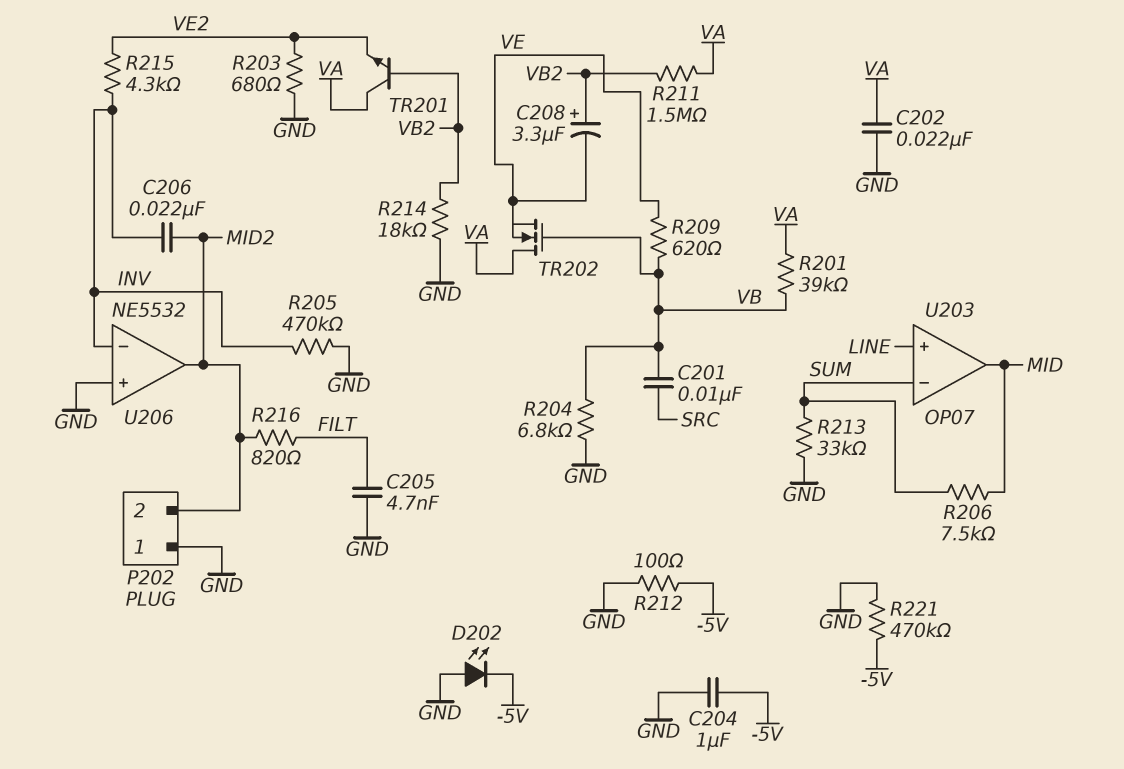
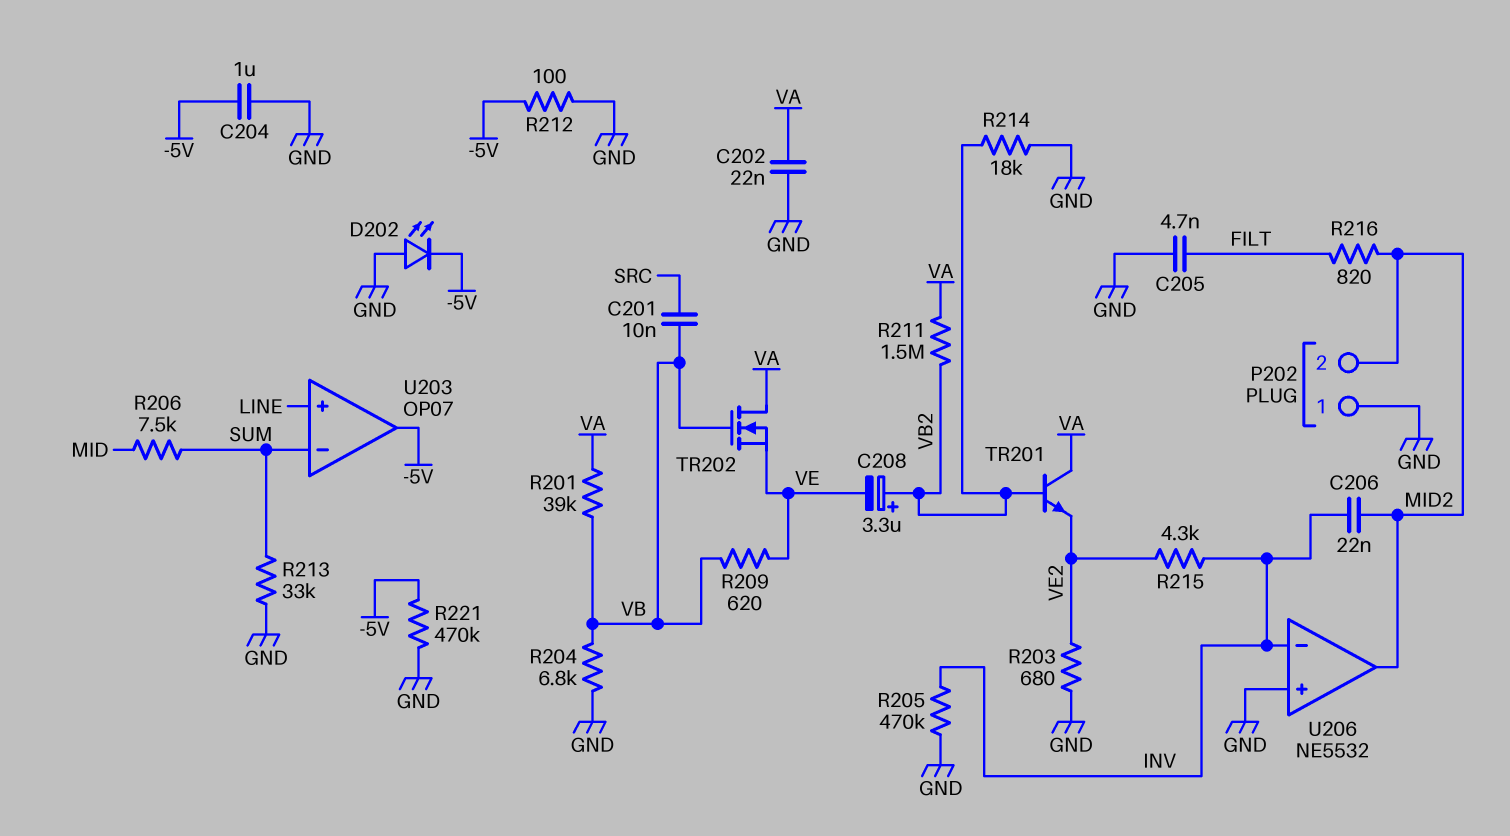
U203 pin out: MID -> -5V

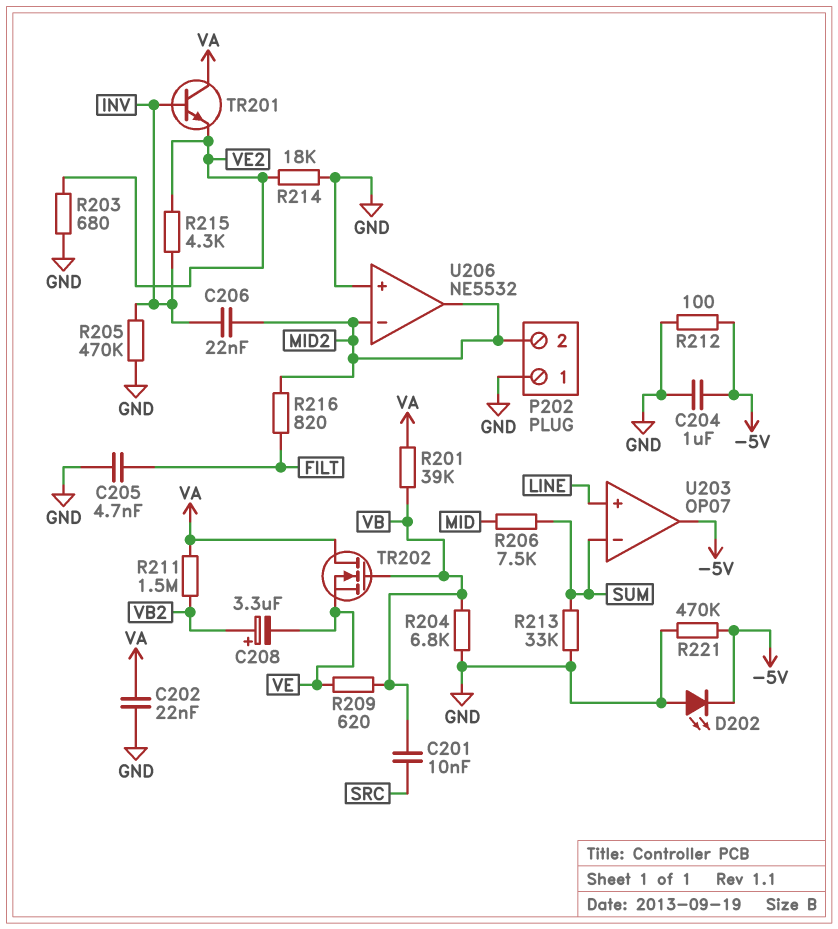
R214: 18k (GND, VB2) -> 18k (GND, VE2)
TR201: NPN (B VB2, C VA, E VE2) -> NPN (B INV, C VA, E VE2)
U206 pin in-: INV -> MID2

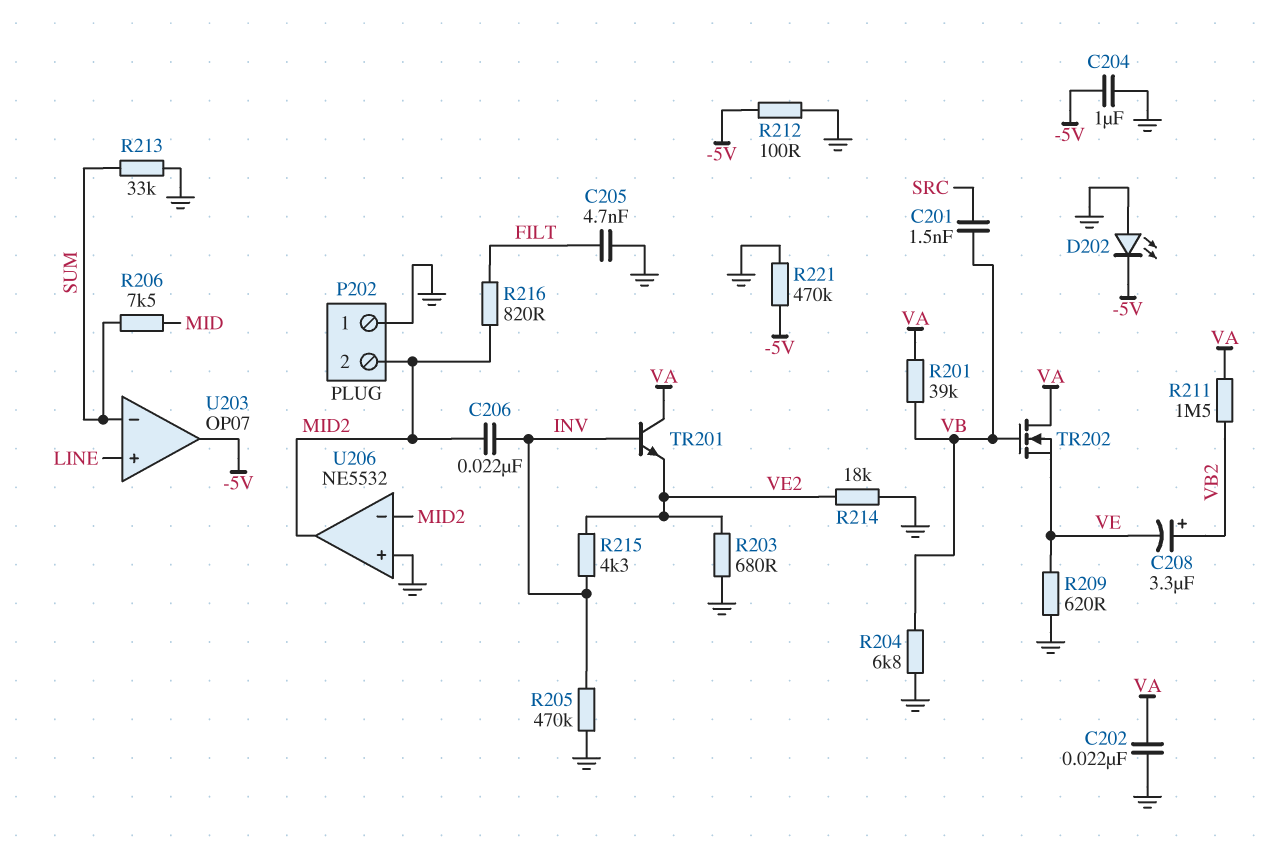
C201: 10nF (SRC, VB) -> 1.5nF (SRC, VB)
R209: 620 (VB, VE) -> 620 (GND, VE)

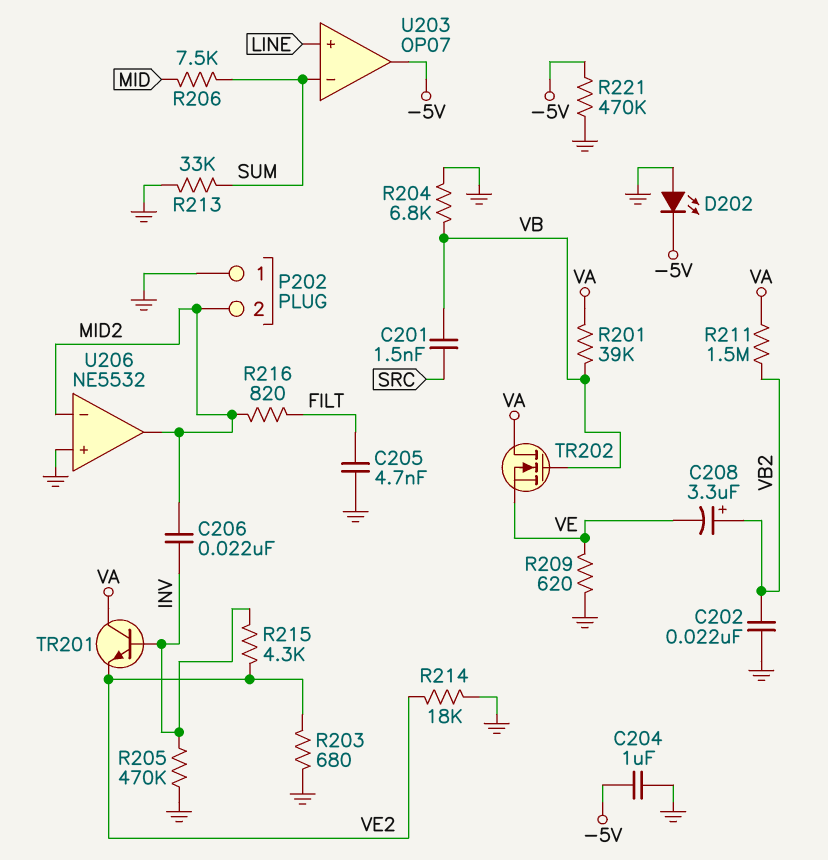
C202: 22nF (GND, VA) -> 22nF (GND, VB2)
R212: 100 (-5V, GND) -> none

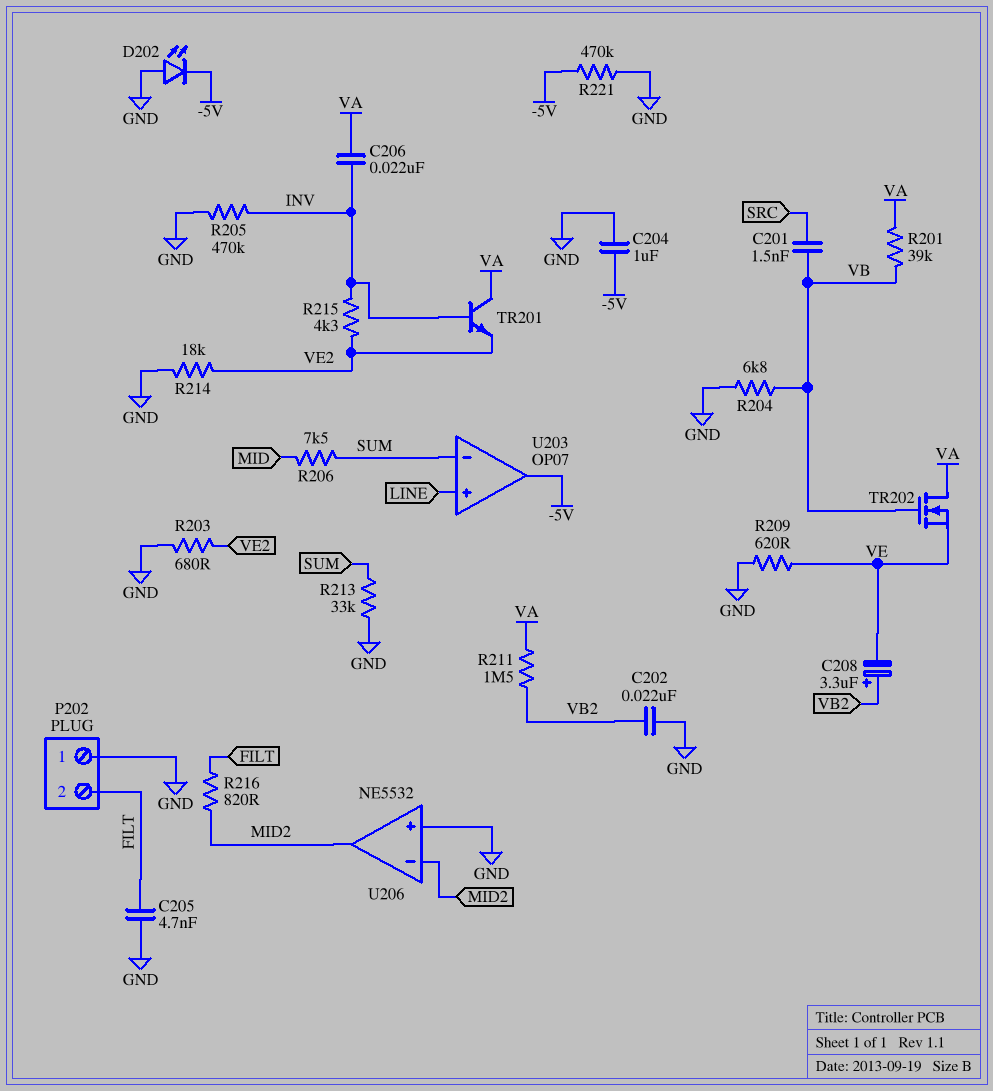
C206: 22nF (INV, MID2) -> 22nF (INV, VA)
P202 pin 2: MID2 -> FILT

